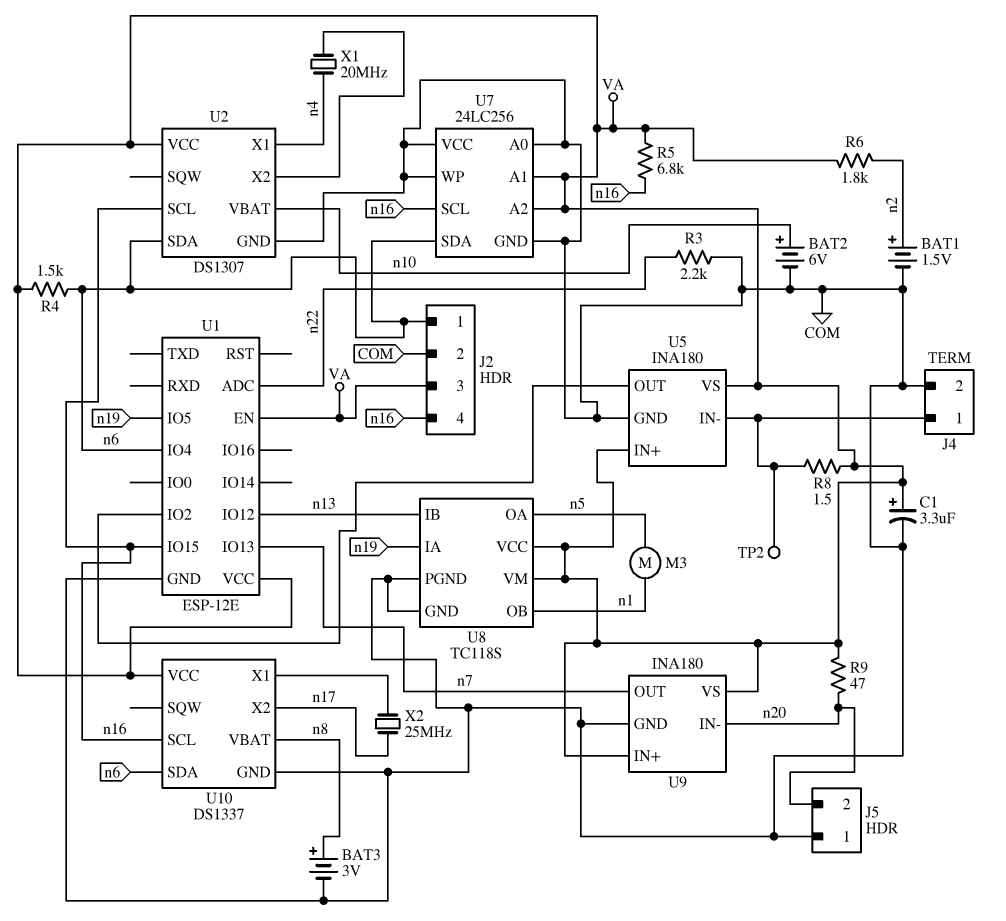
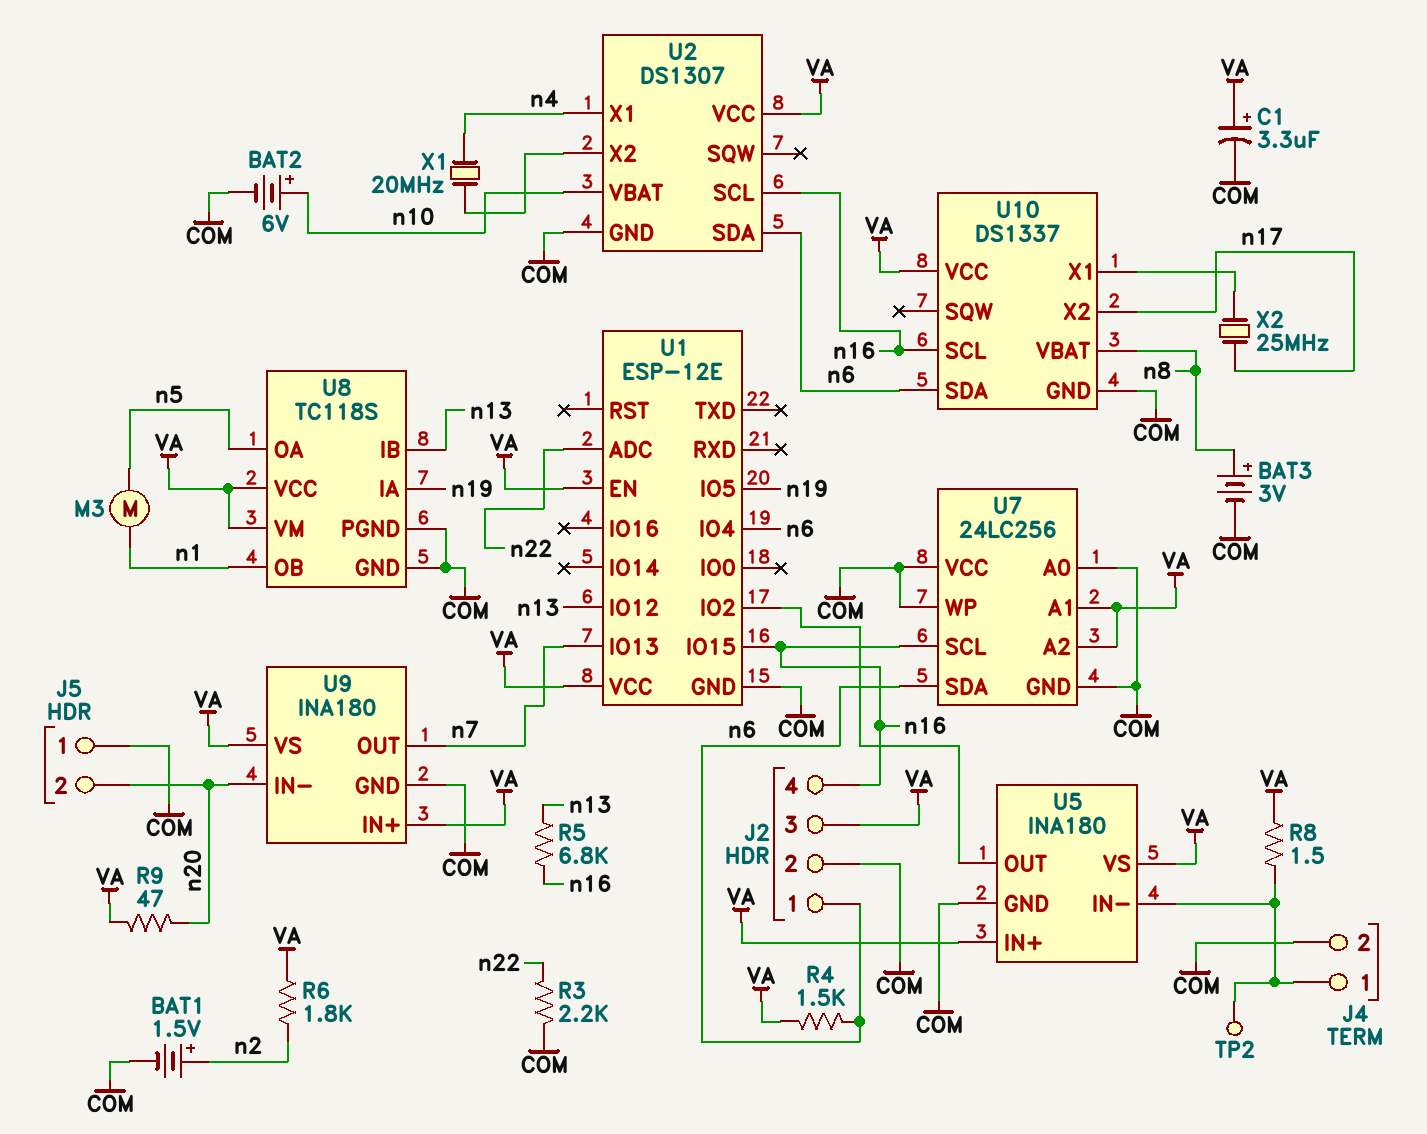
R5: 6.8k (VA, n16) -> 6.8k (n13, n16)

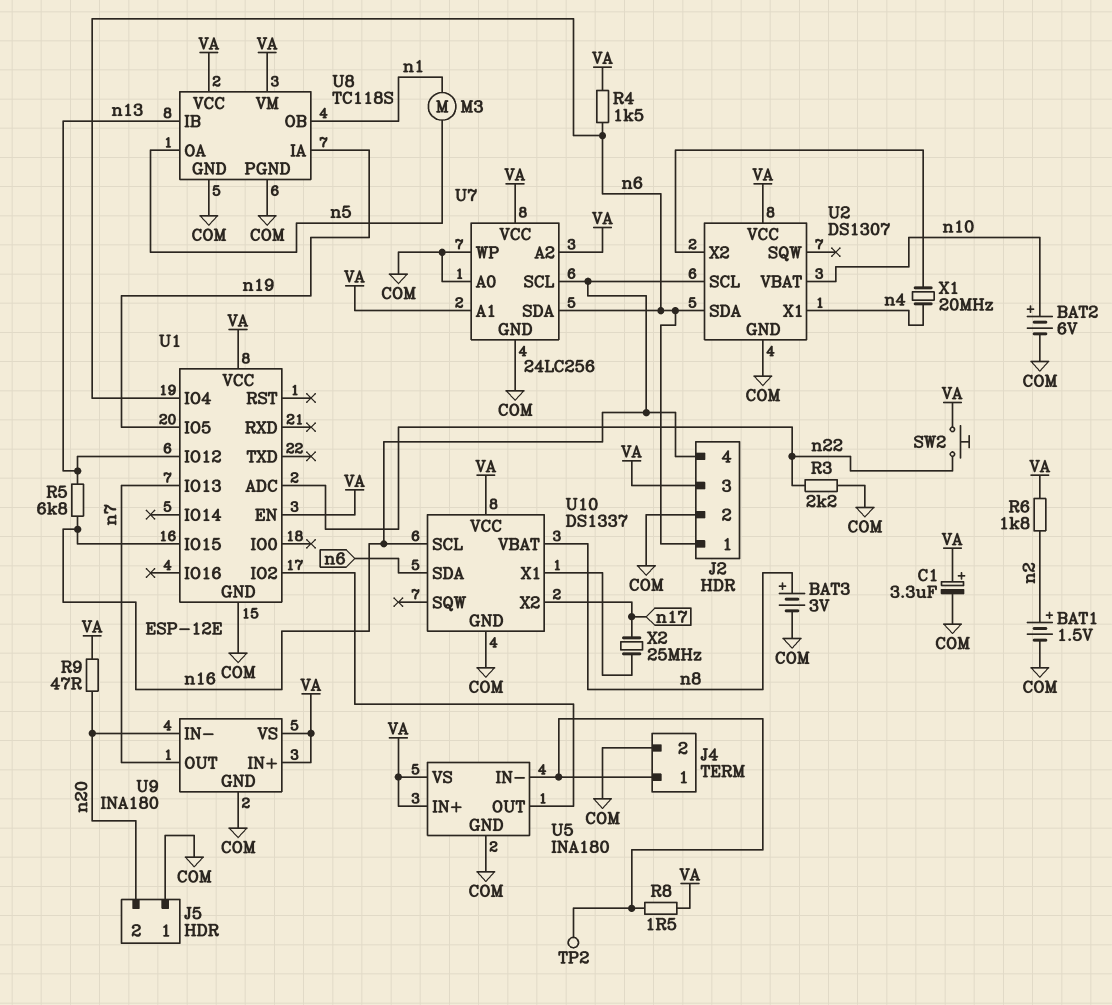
SW2: none -> button (VA, n22)
U7 pin VCC: COM -> VA

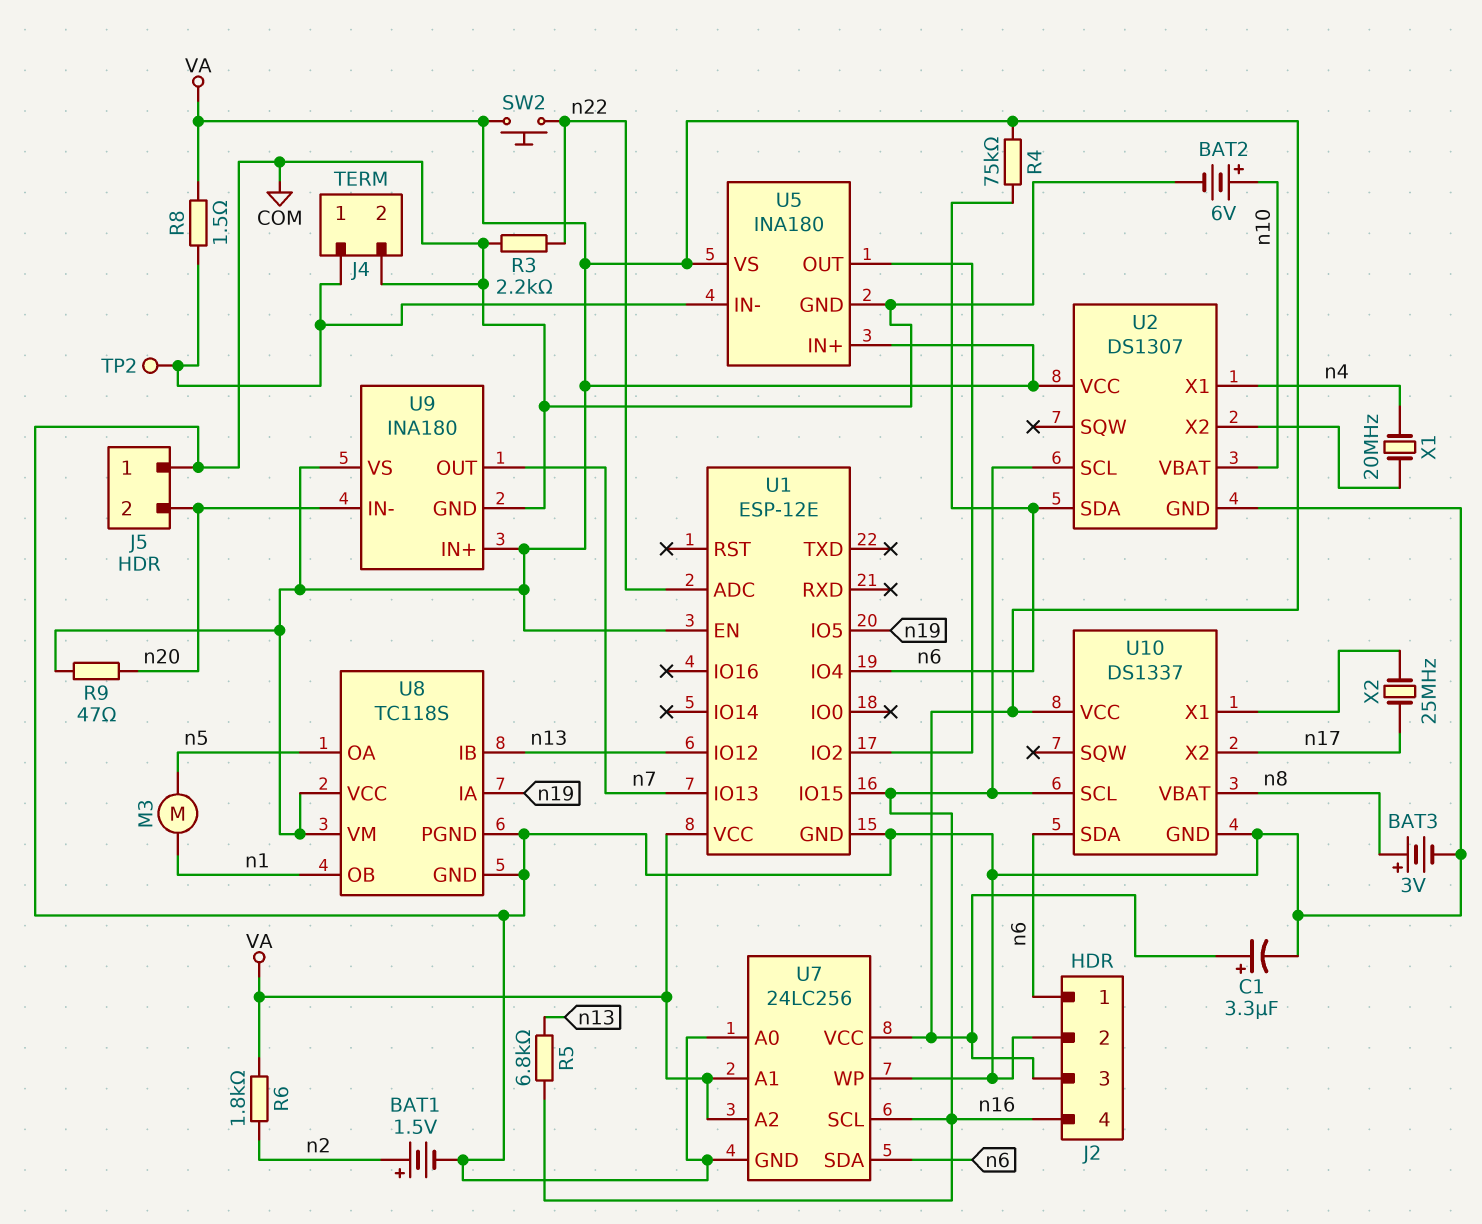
R4: 1.5k (VA, n6) -> 75k (VA, n6)

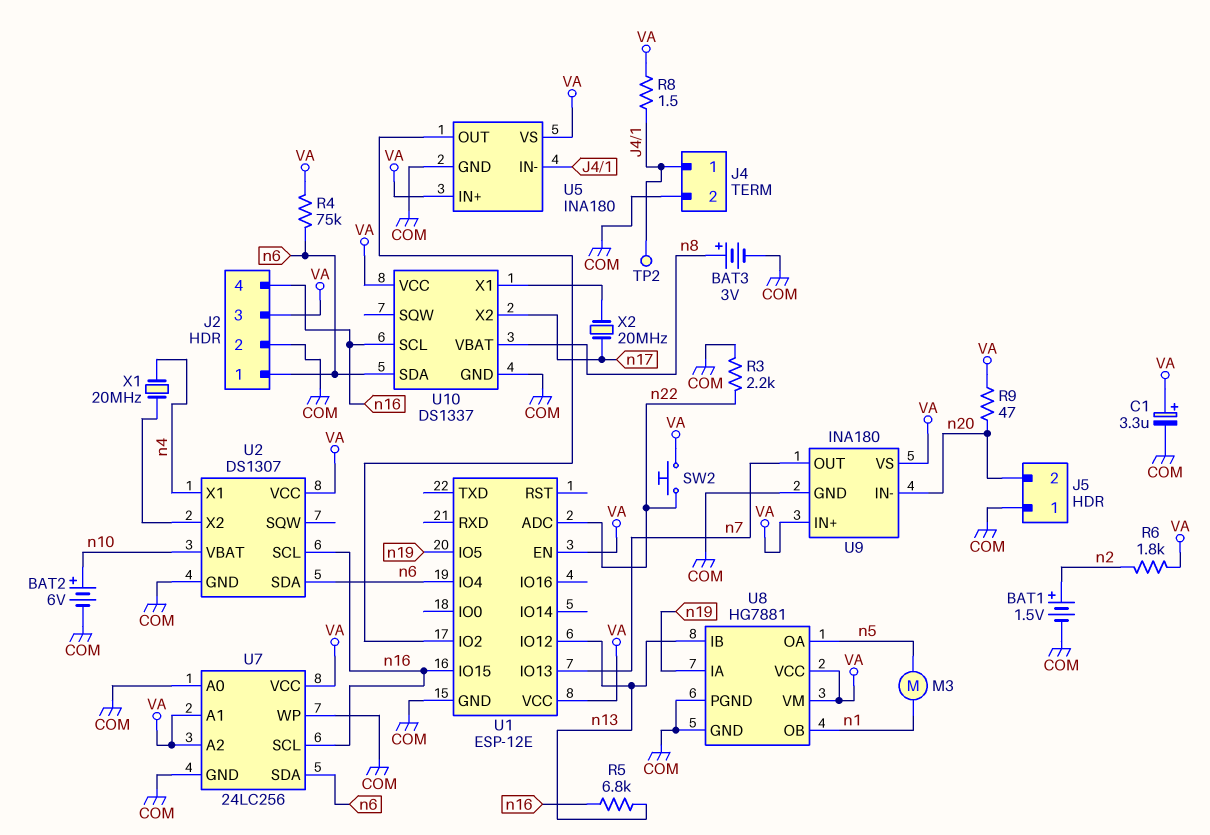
U8: TC118S -> HG7881
X2: 25MHz (U10/X1, n17) -> 20MHz (U10/X1, n17)

